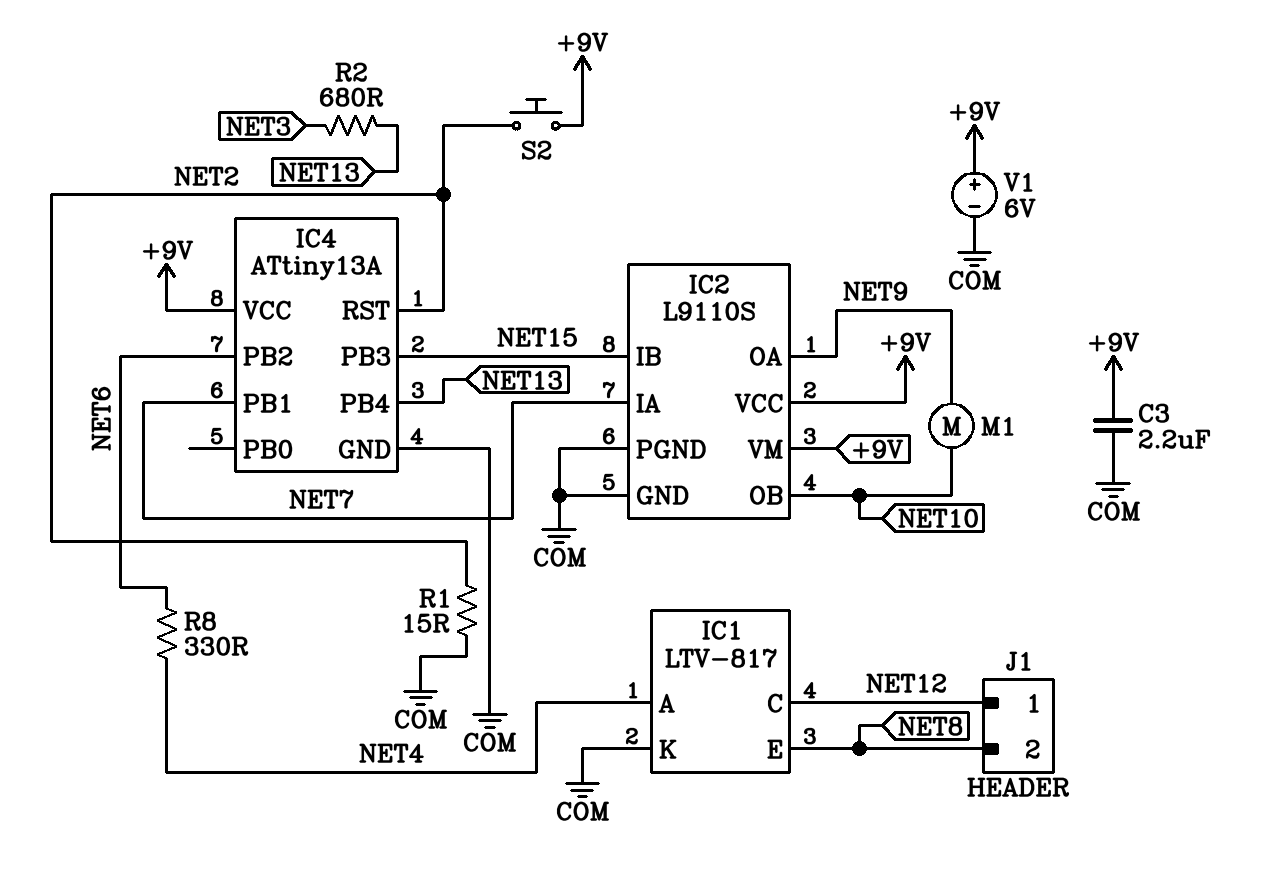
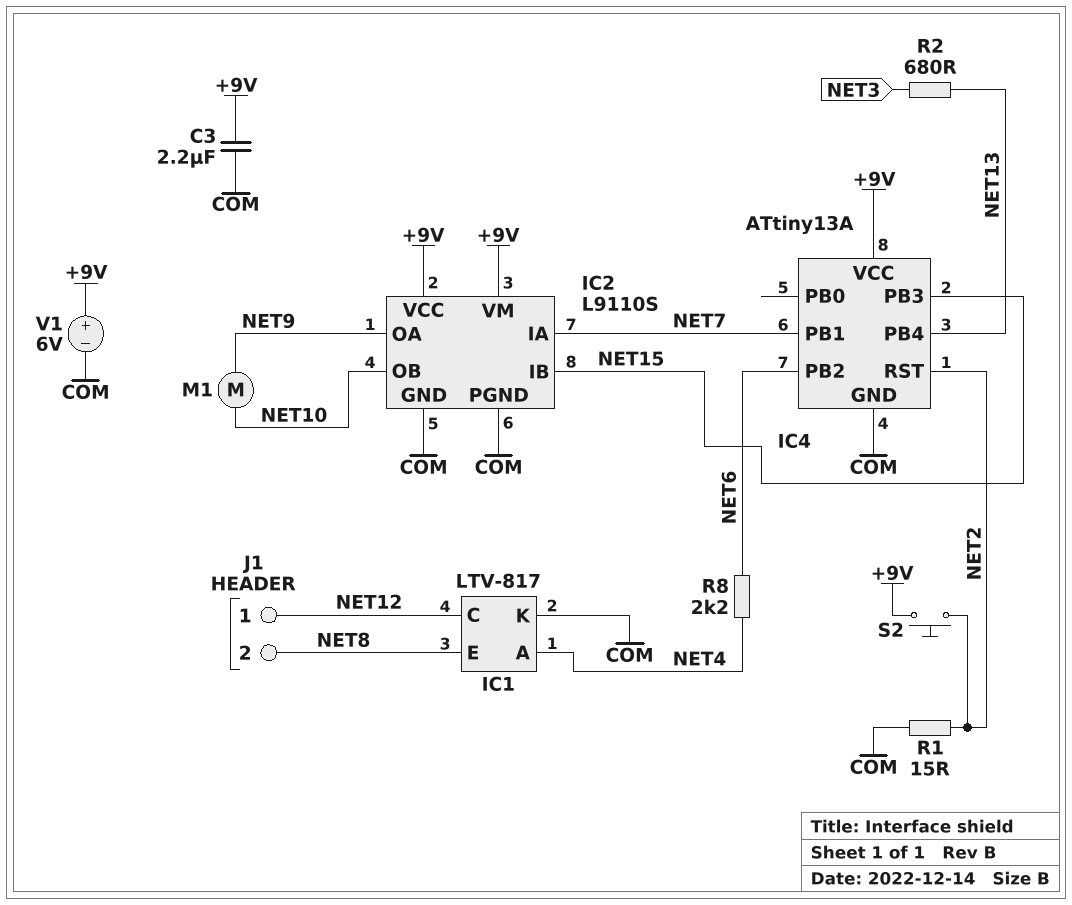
R8: 330 (NET4, NET6) -> 2.2k (NET4, NET6)

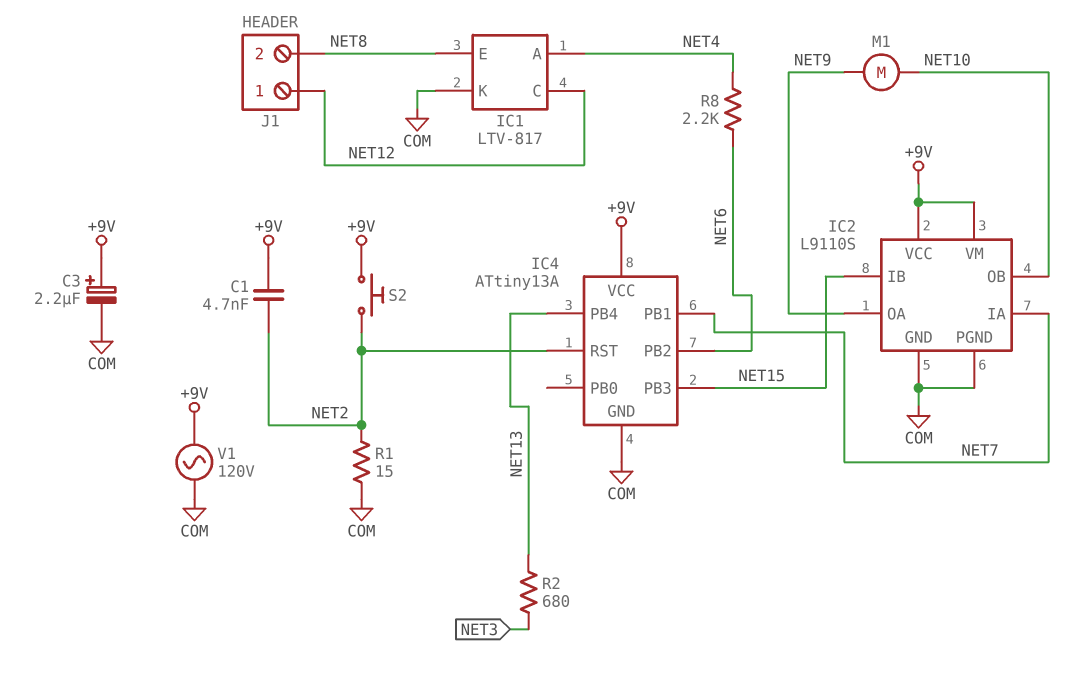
C1: none -> 4.7nF (+9V, NET2)
C3: 2.2uF (+9V, COM) -> 2.2uF (plus +9V, minus COM)
V1: 6V (plus +9V, minus COM) -> AC 120V (+9V, COM)

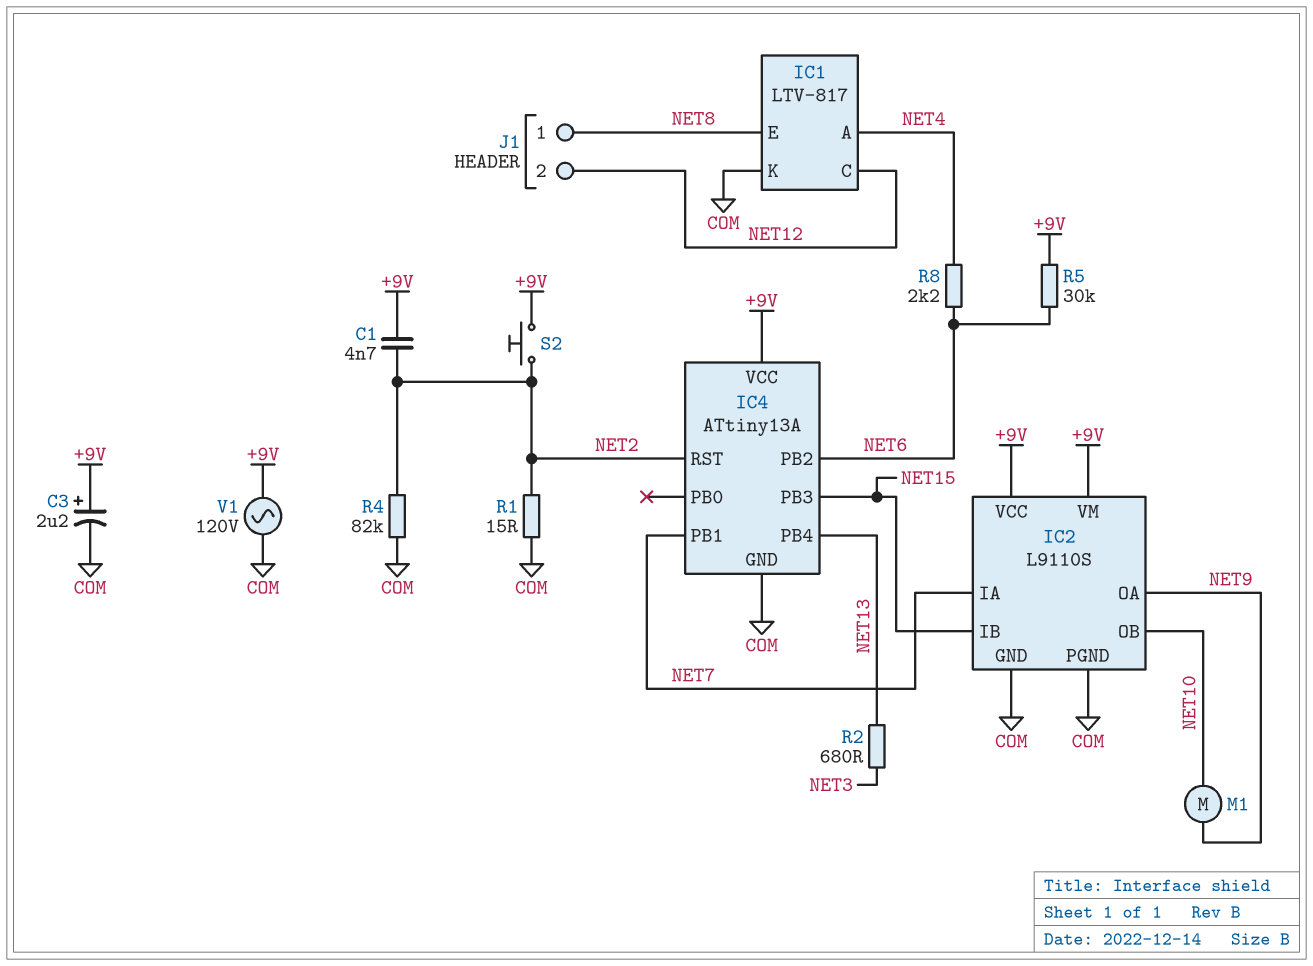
J1 pin 1: NET12 -> NET8
J1 pin 2: NET8 -> NET12
R4: none -> 82k (COM, NET2)
R5: none -> 30k (+9V, NET6)

